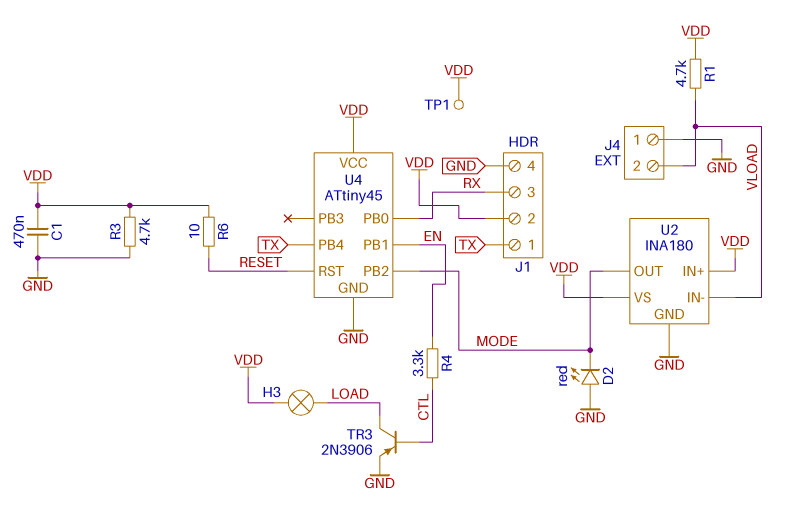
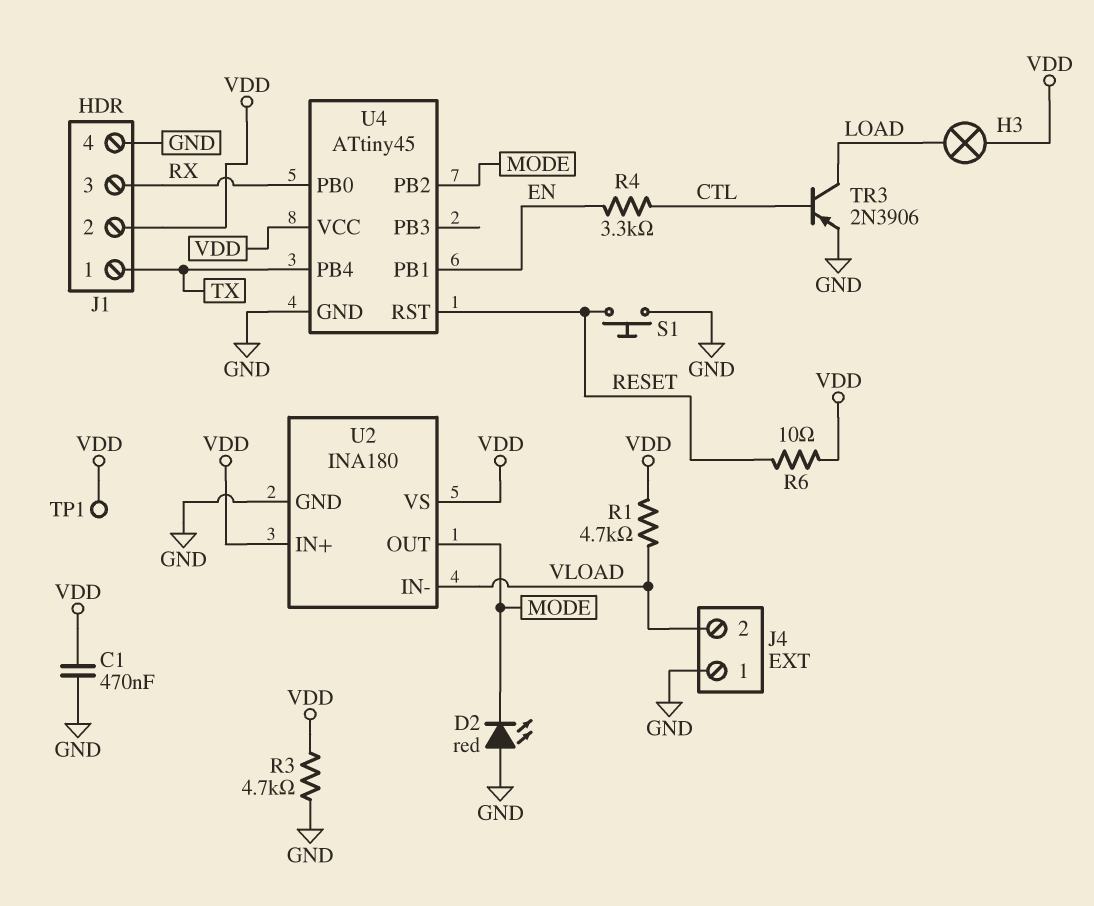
S1: none -> button (GND, RESET)

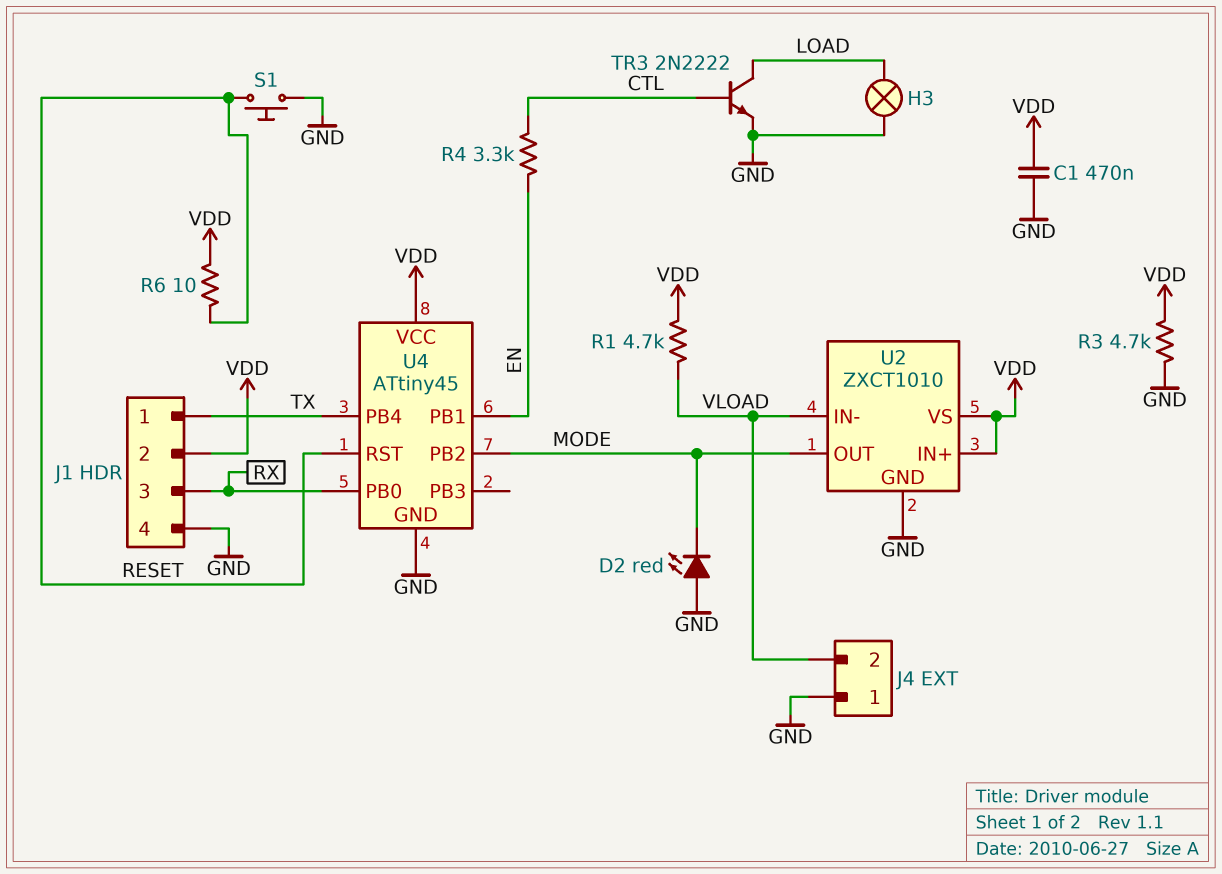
H3: lamp (LOAD, VDD) -> lamp (GND, LOAD)
TP1: test point (VDD) -> none
TR3: PNP 2N3906 (B CTL, C LOAD, E GND) -> NPN 2N2222 (B CTL, C LOAD, E GND)
U2: INA180 -> ZXCT1010

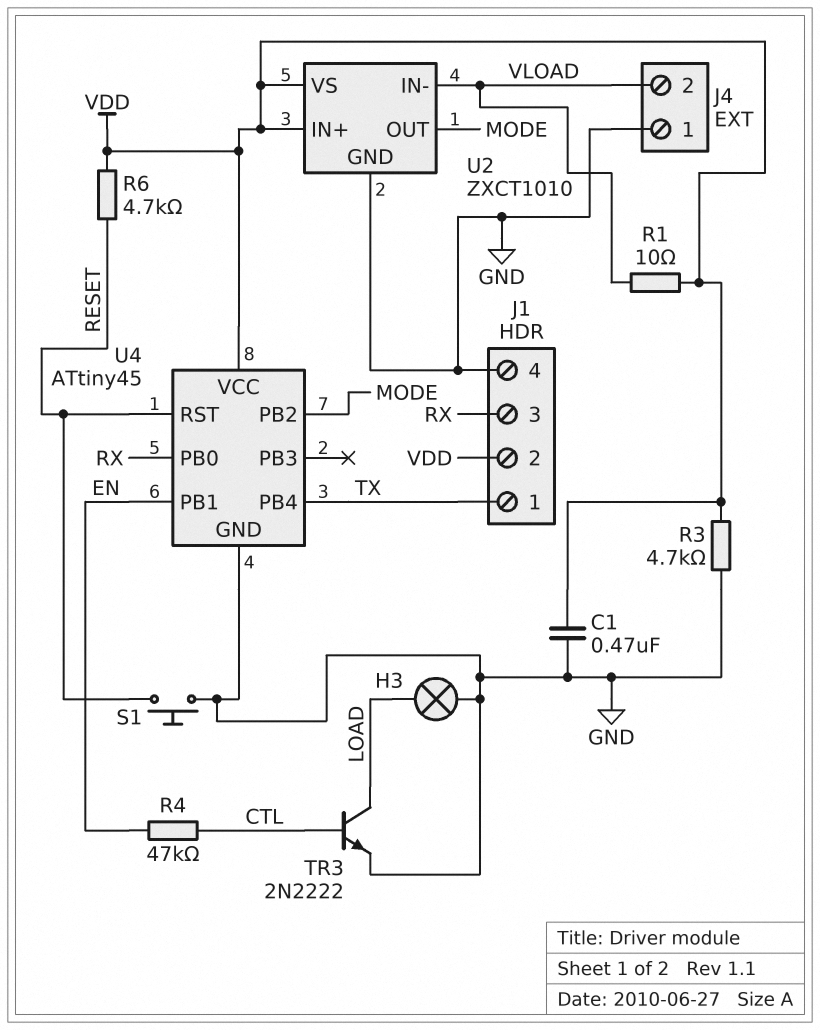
D2: LED red (A GND, K MODE) -> none
R1: 4.7k (VDD, VLOAD) -> 10 (VDD, VLOAD)
R4: 3.3k (CTL, EN) -> 47k (CTL, EN)
R6: 10 (RESET, VDD) -> 4.7k (RESET, VDD)

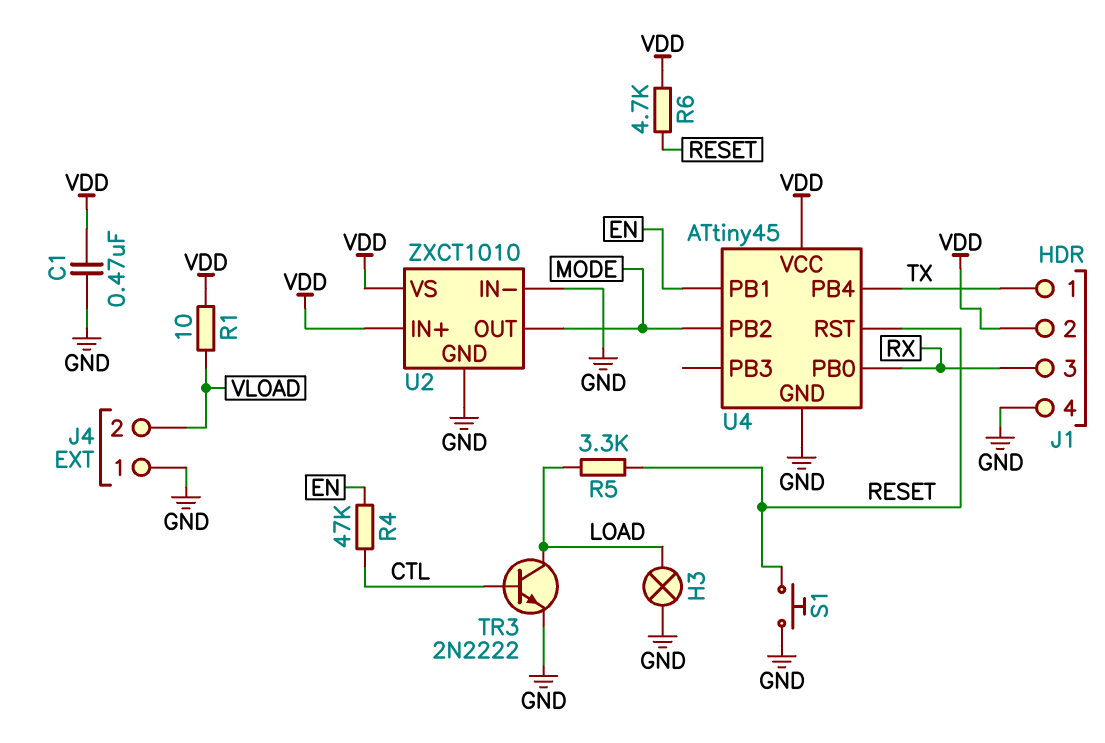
R3: 4.7k (GND, VDD) -> none
R5: none -> 3.3k (LOAD, RESET)
U2 pin IN-: VLOAD -> GND

